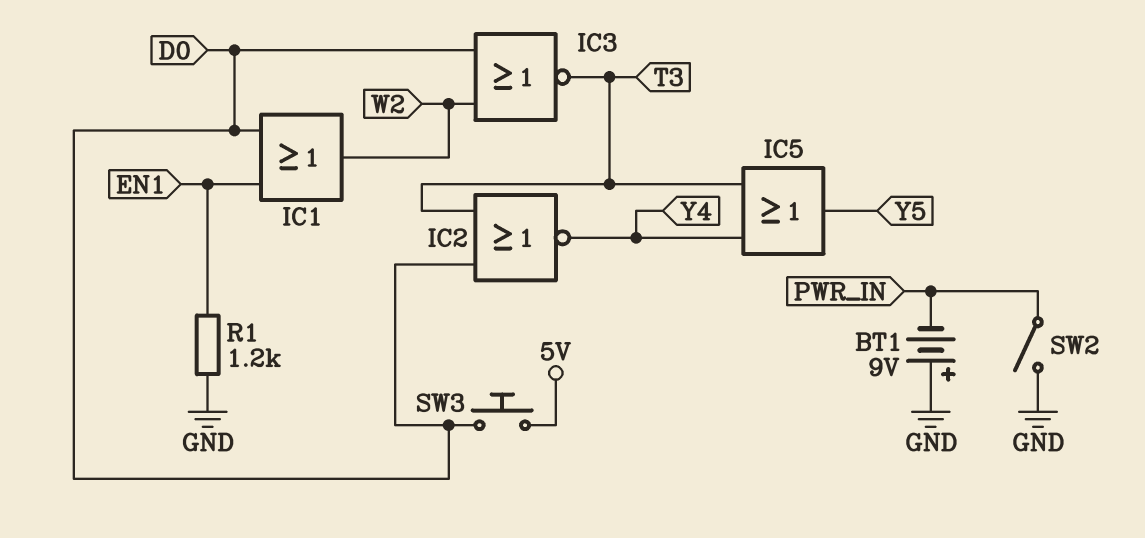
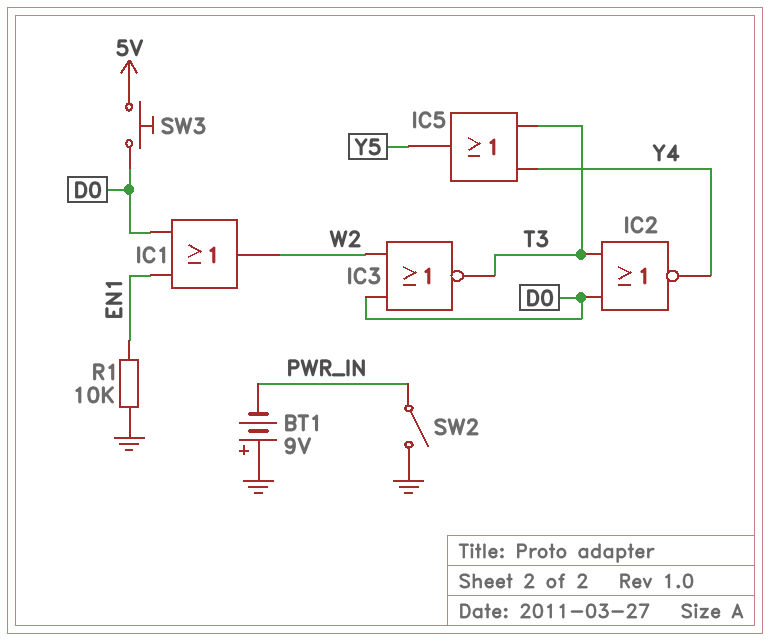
R1: 1.2k (EN1, GND) -> 10k (EN1, GND)

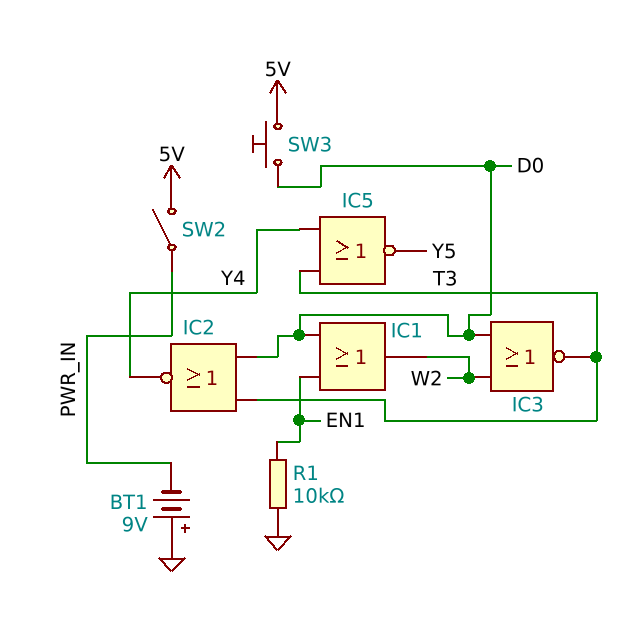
IC5: OR (in T3, in Y4, out Y5) -> NOR (in T3, in Y4, out Y5)
SW2: switch (GND, PWR_IN) -> switch (5V, PWR_IN)

